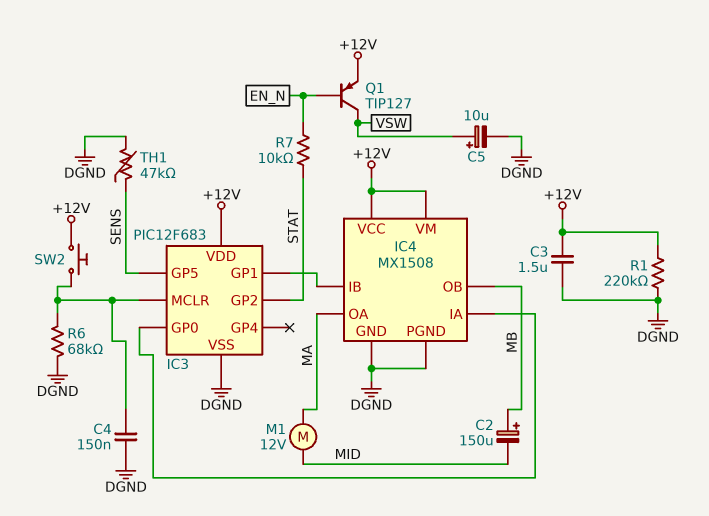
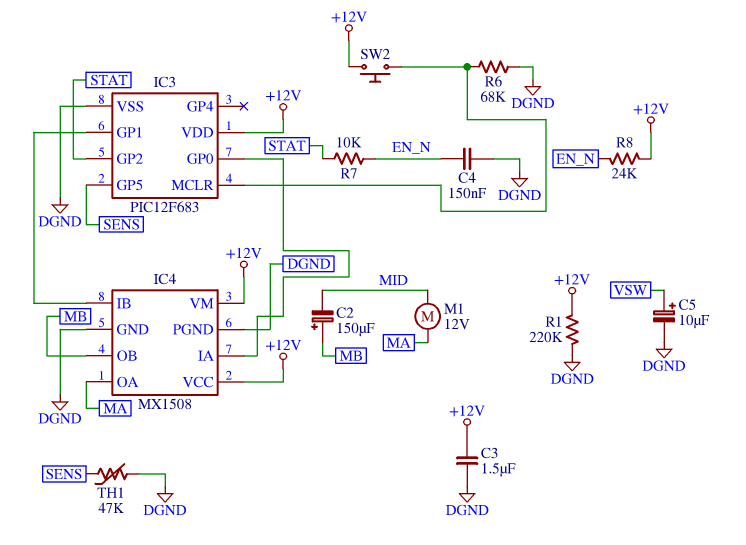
C4: 150nF (DGND, IC3/MCLR) -> 150nF (DGND, EN_N)
Q1: PNP TIP127 (B EN_N, C VSW, E +12V) -> none
R8: none -> 24k (+12V, EN_N)

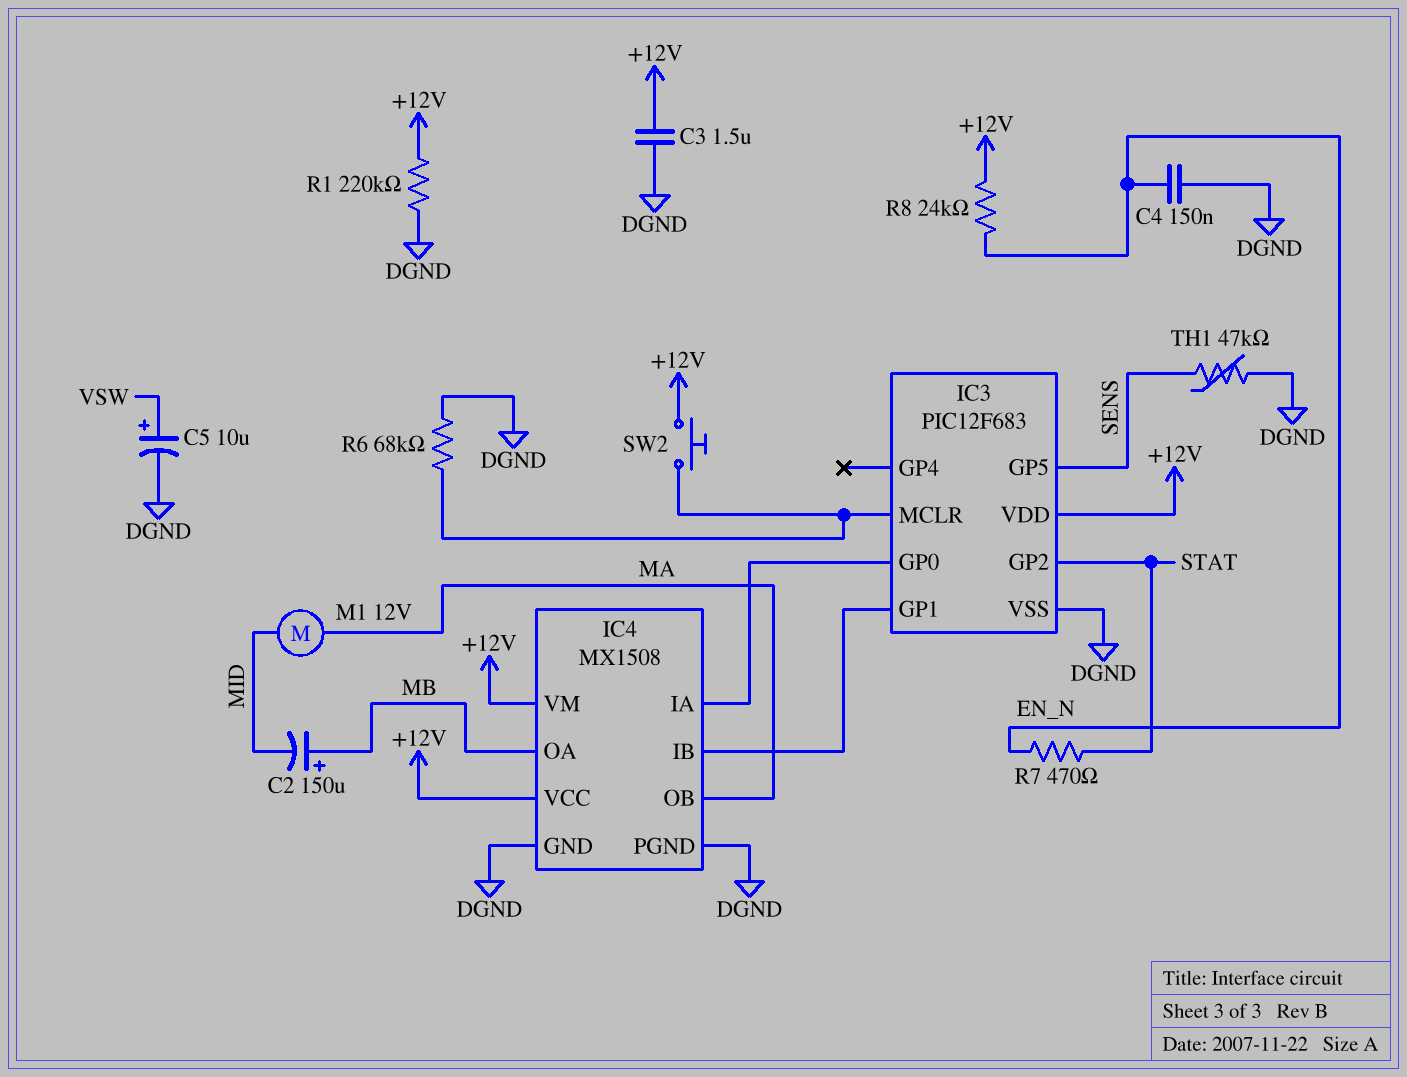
IC4 pin OA: MA -> MB
IC4 pin OB: MB -> MA
R7: 10k (EN_N, STAT) -> 470 (EN_N, STAT)

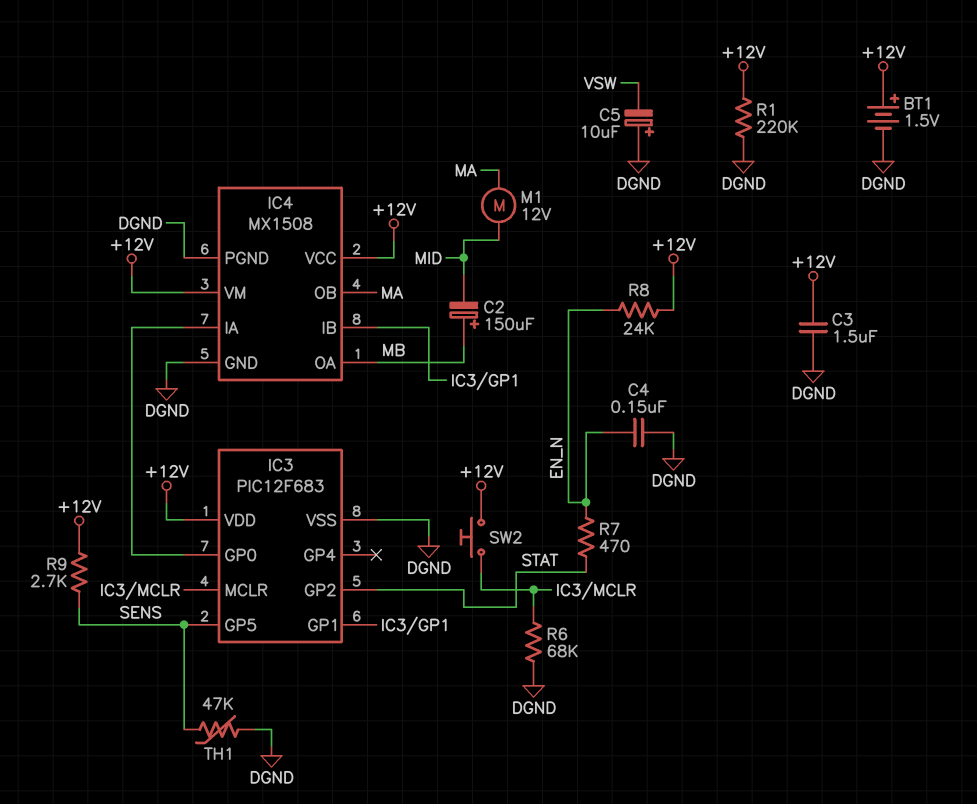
BT1: none -> 1.5V (plus +12V, minus DGND)
C5: 10uF (plus VSW, minus DGND) -> 10uF (plus DGND, minus VSW)
R9: none -> 2.7k (+12V, SENS)

